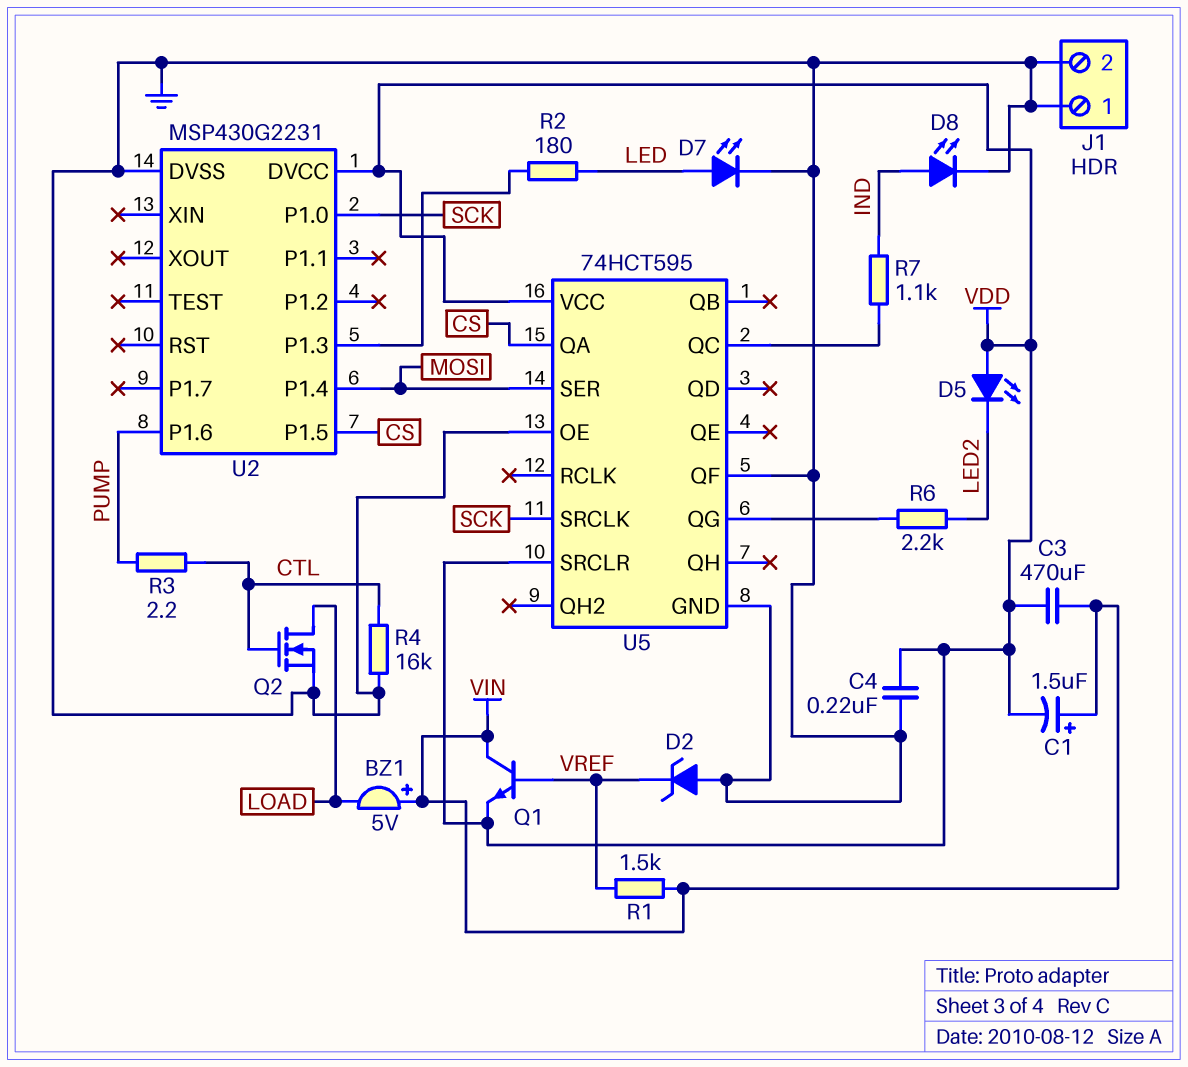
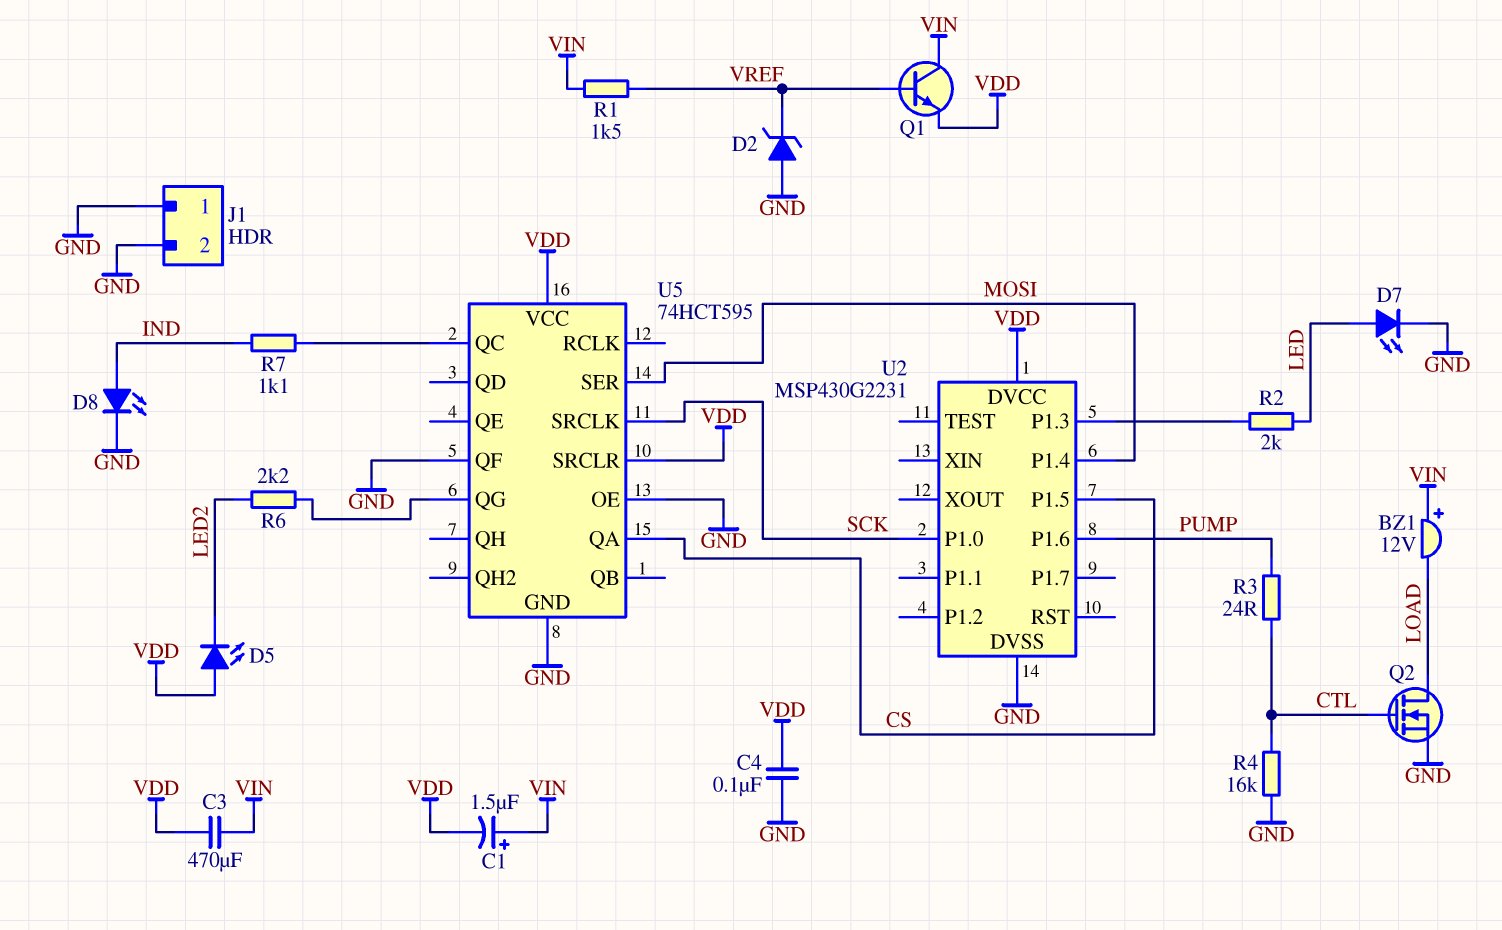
BZ1: buzzer 5V (plus VIN, minus LOAD) -> buzzer 12V (plus VIN, minus LOAD)
C4: 220nF (GND, VDD) -> 100nF (GND, VDD)
R2: 180 (LED, U2/P1.3) -> 2k (LED, U2/P1.3)
R3: 2.2 (CTL, PUMP) -> 24 (CTL, PUMP)

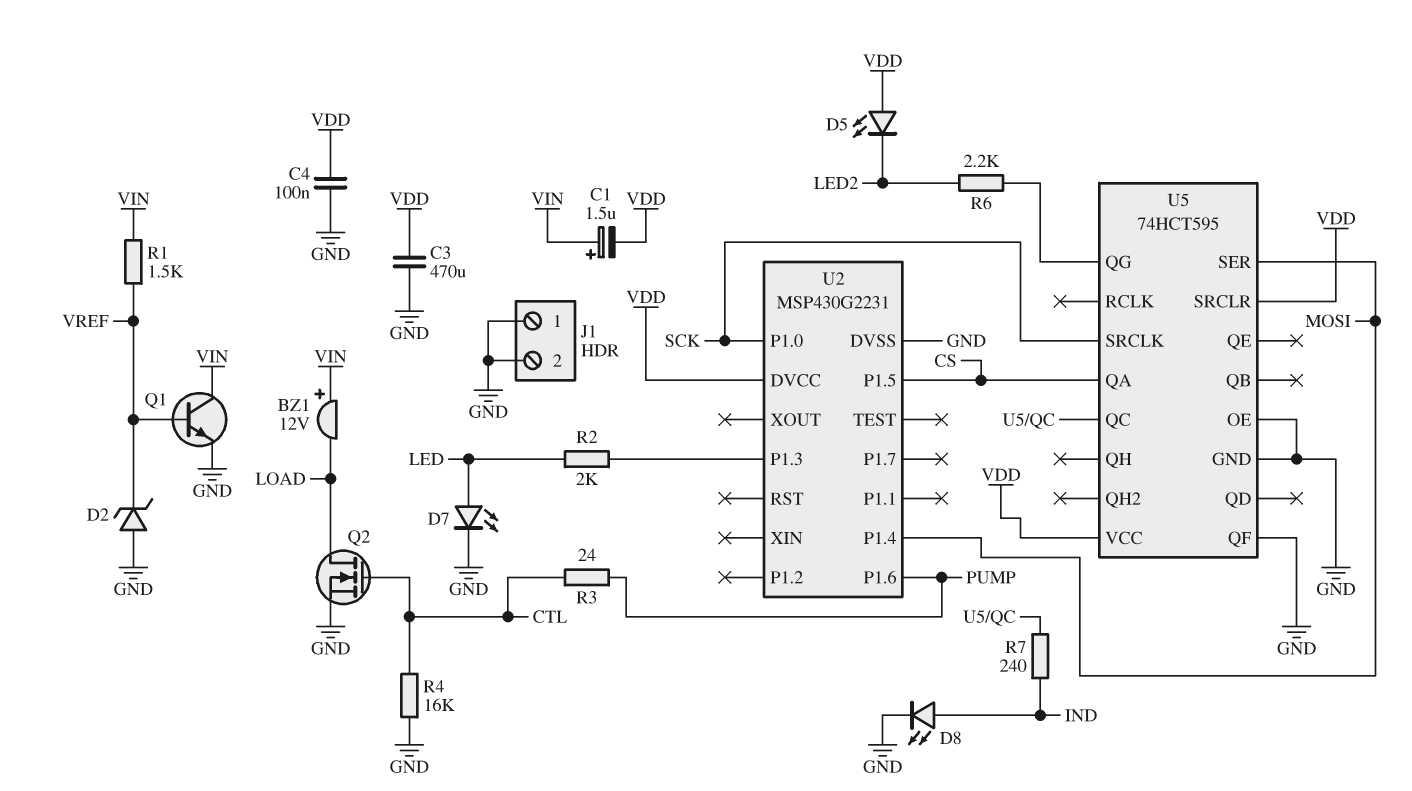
C3: 470uF (VDD, VIN) -> 470uF (GND, VDD)
Q1: NPN (B VREF, C VIN, E VDD) -> NPN (B VREF, C VIN, E GND)
R7: 1.1k (IND, U5/QC) -> 240 (IND, U5/QC)

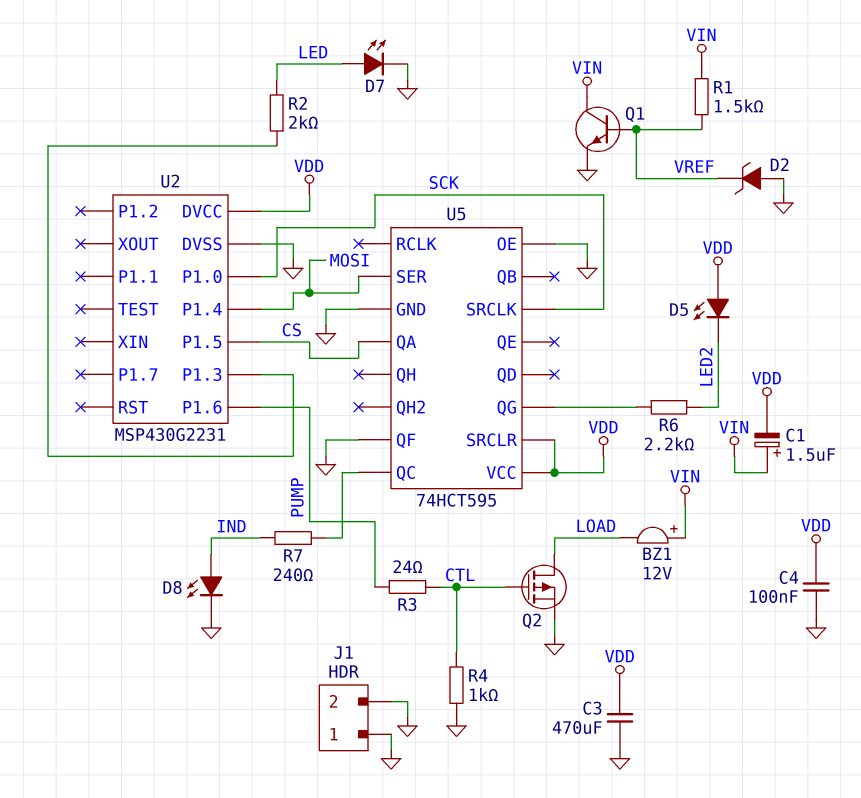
Q2: NMOS (G CTL, D LOAD, S GND) -> PMOS (G CTL, D LOAD, S GND)
R4: 16k (CTL, GND) -> 1k (CTL, GND)

